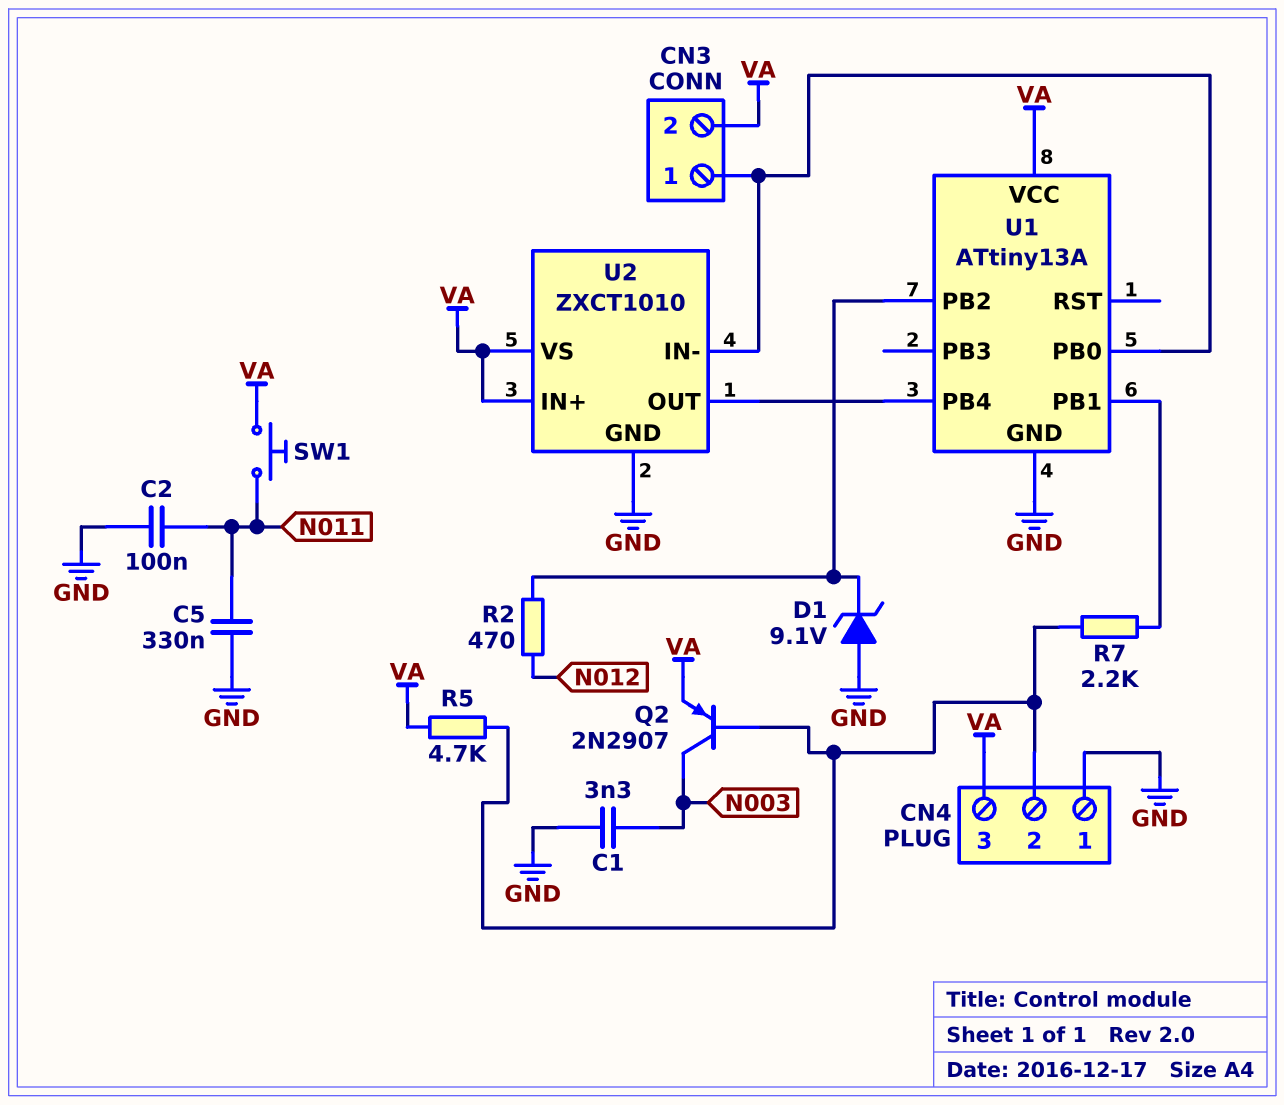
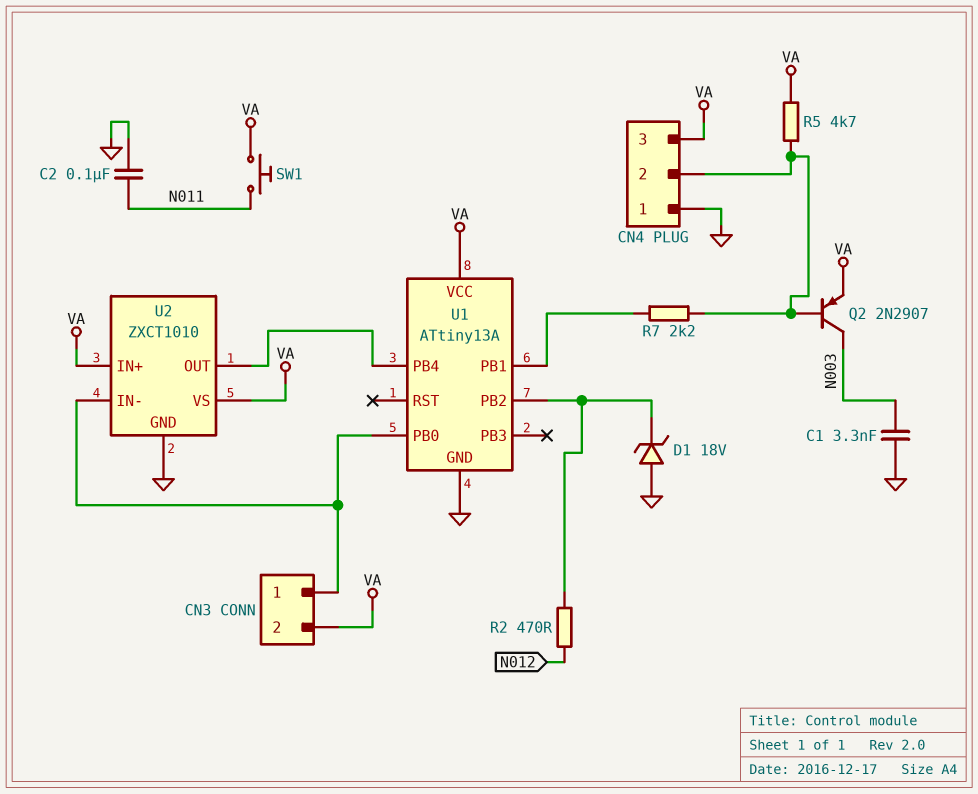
C5: 330nF (GND, N011) -> none
D1: zener 9.1V (A GND, K U1/PB2) -> zener 18V (A GND, K U1/PB2)

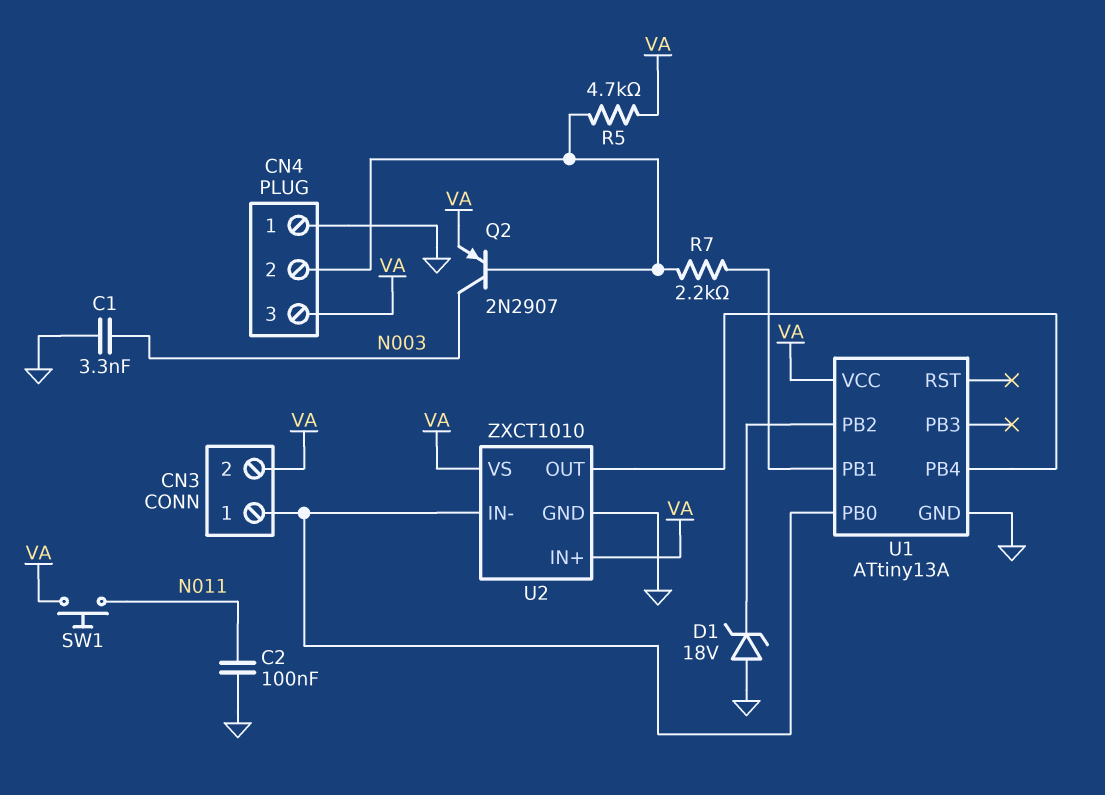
R2: 470 (N012, U1/PB2) -> none

